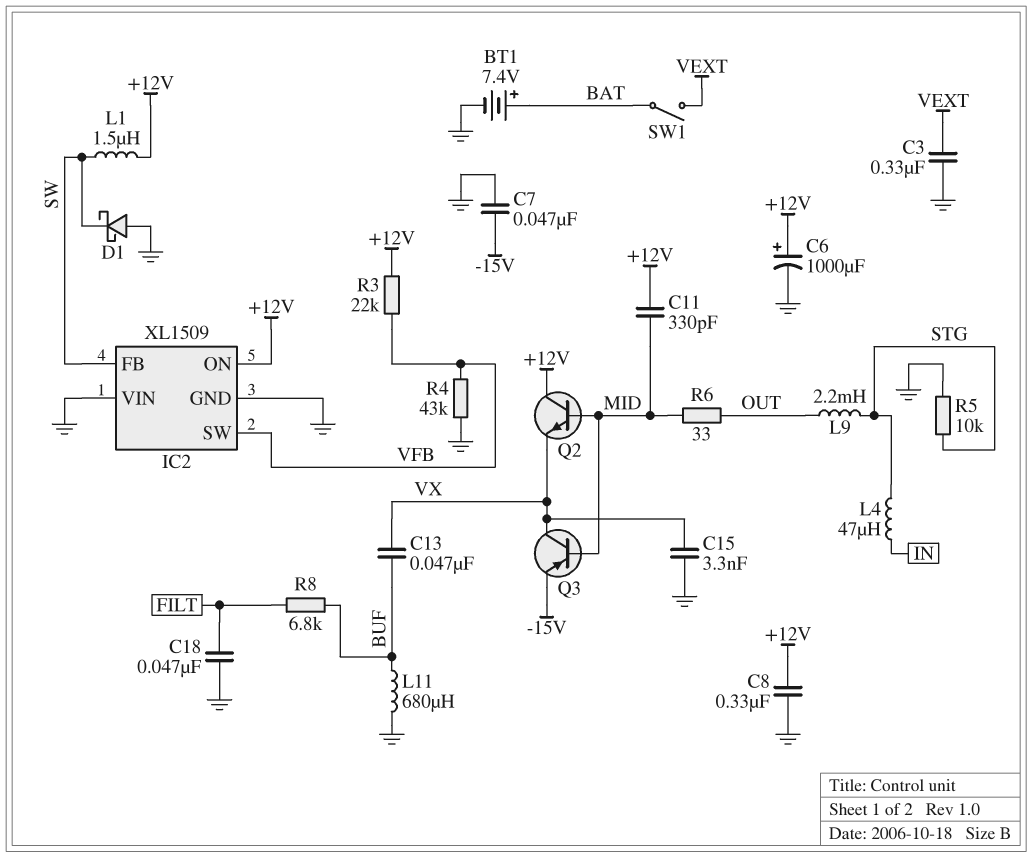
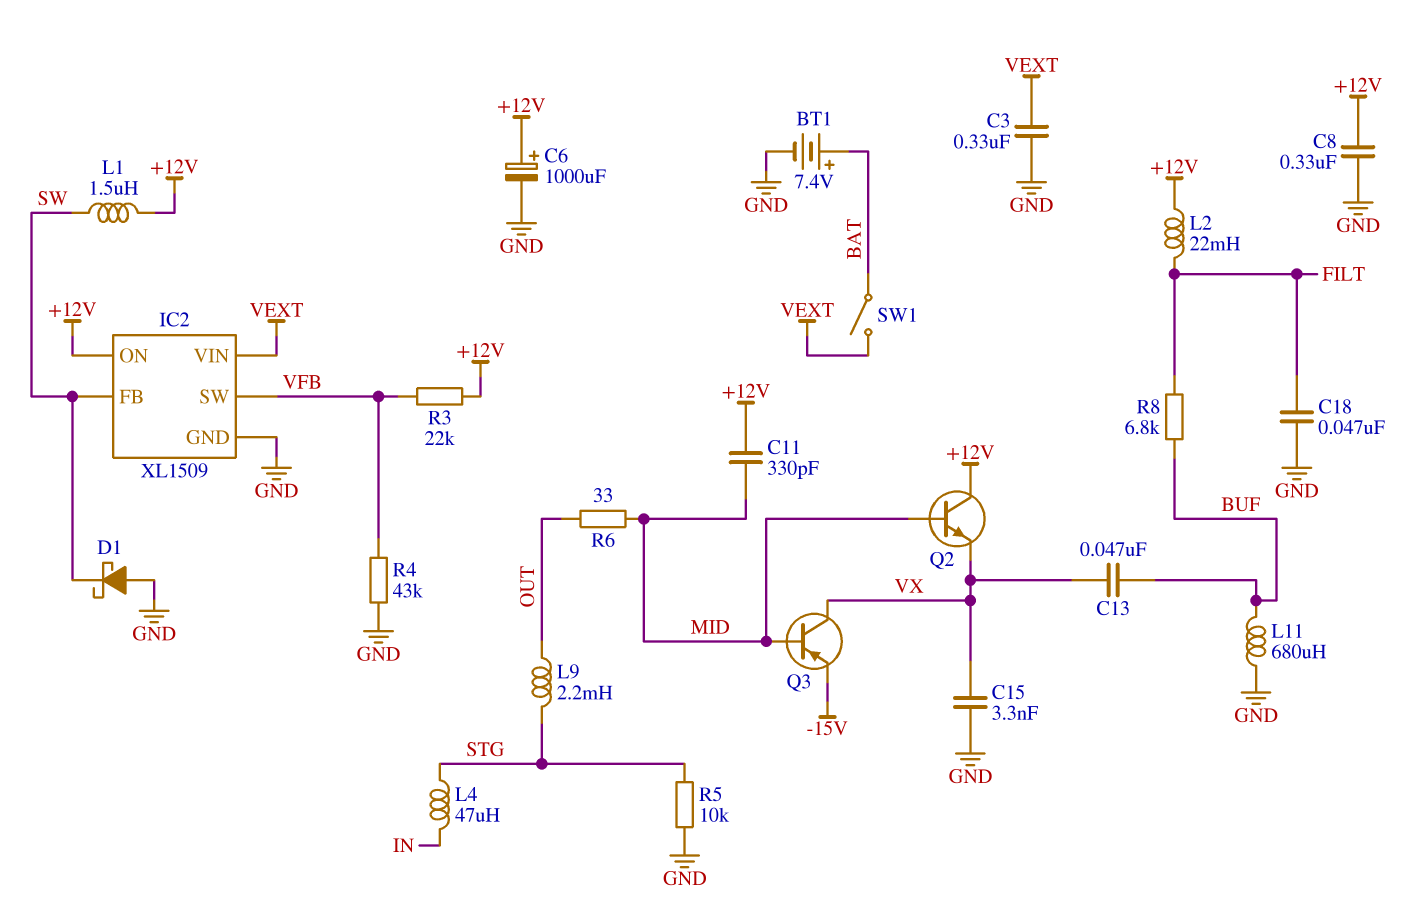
C7: 47nF (-15V, GND) -> none
IC2 pin VIN: GND -> VEXT
L2: none -> 22mH (+12V, FILT)

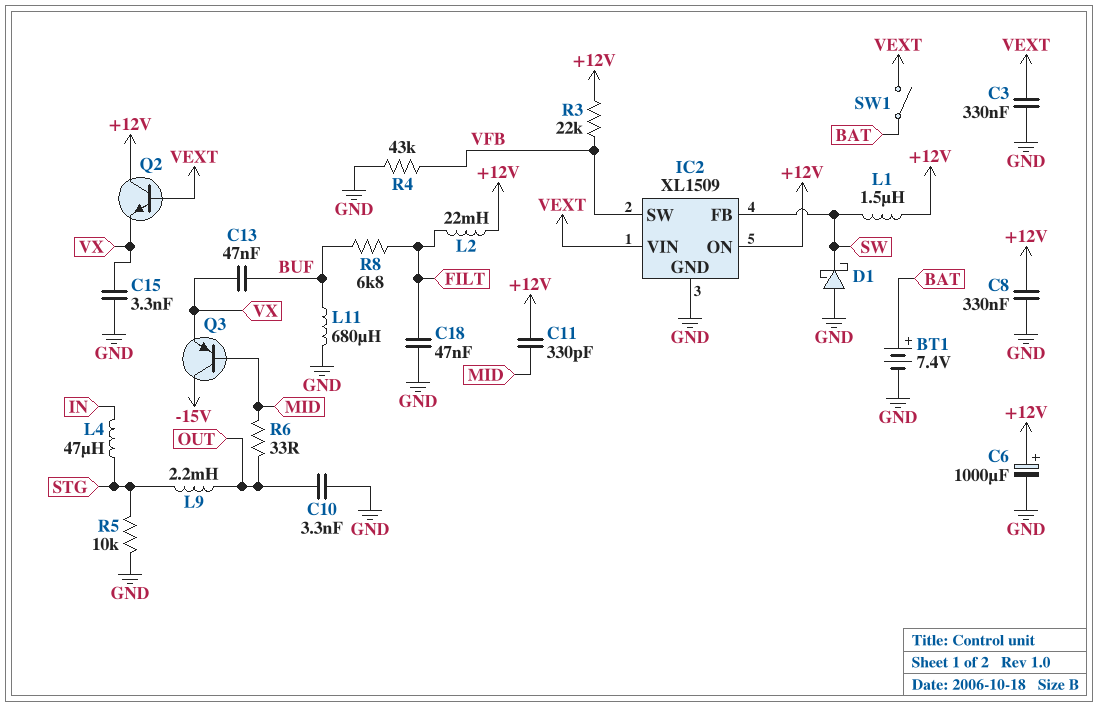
C10: none -> 3.3nF (GND, OUT)
Q2: NPN (B MID, C +12V, E VX) -> NPN (B VEXT, C +12V, E VX)
Q3: PNP (B MID, C VX, E -15V) -> PNP (B MID, C -15V, E VX)

